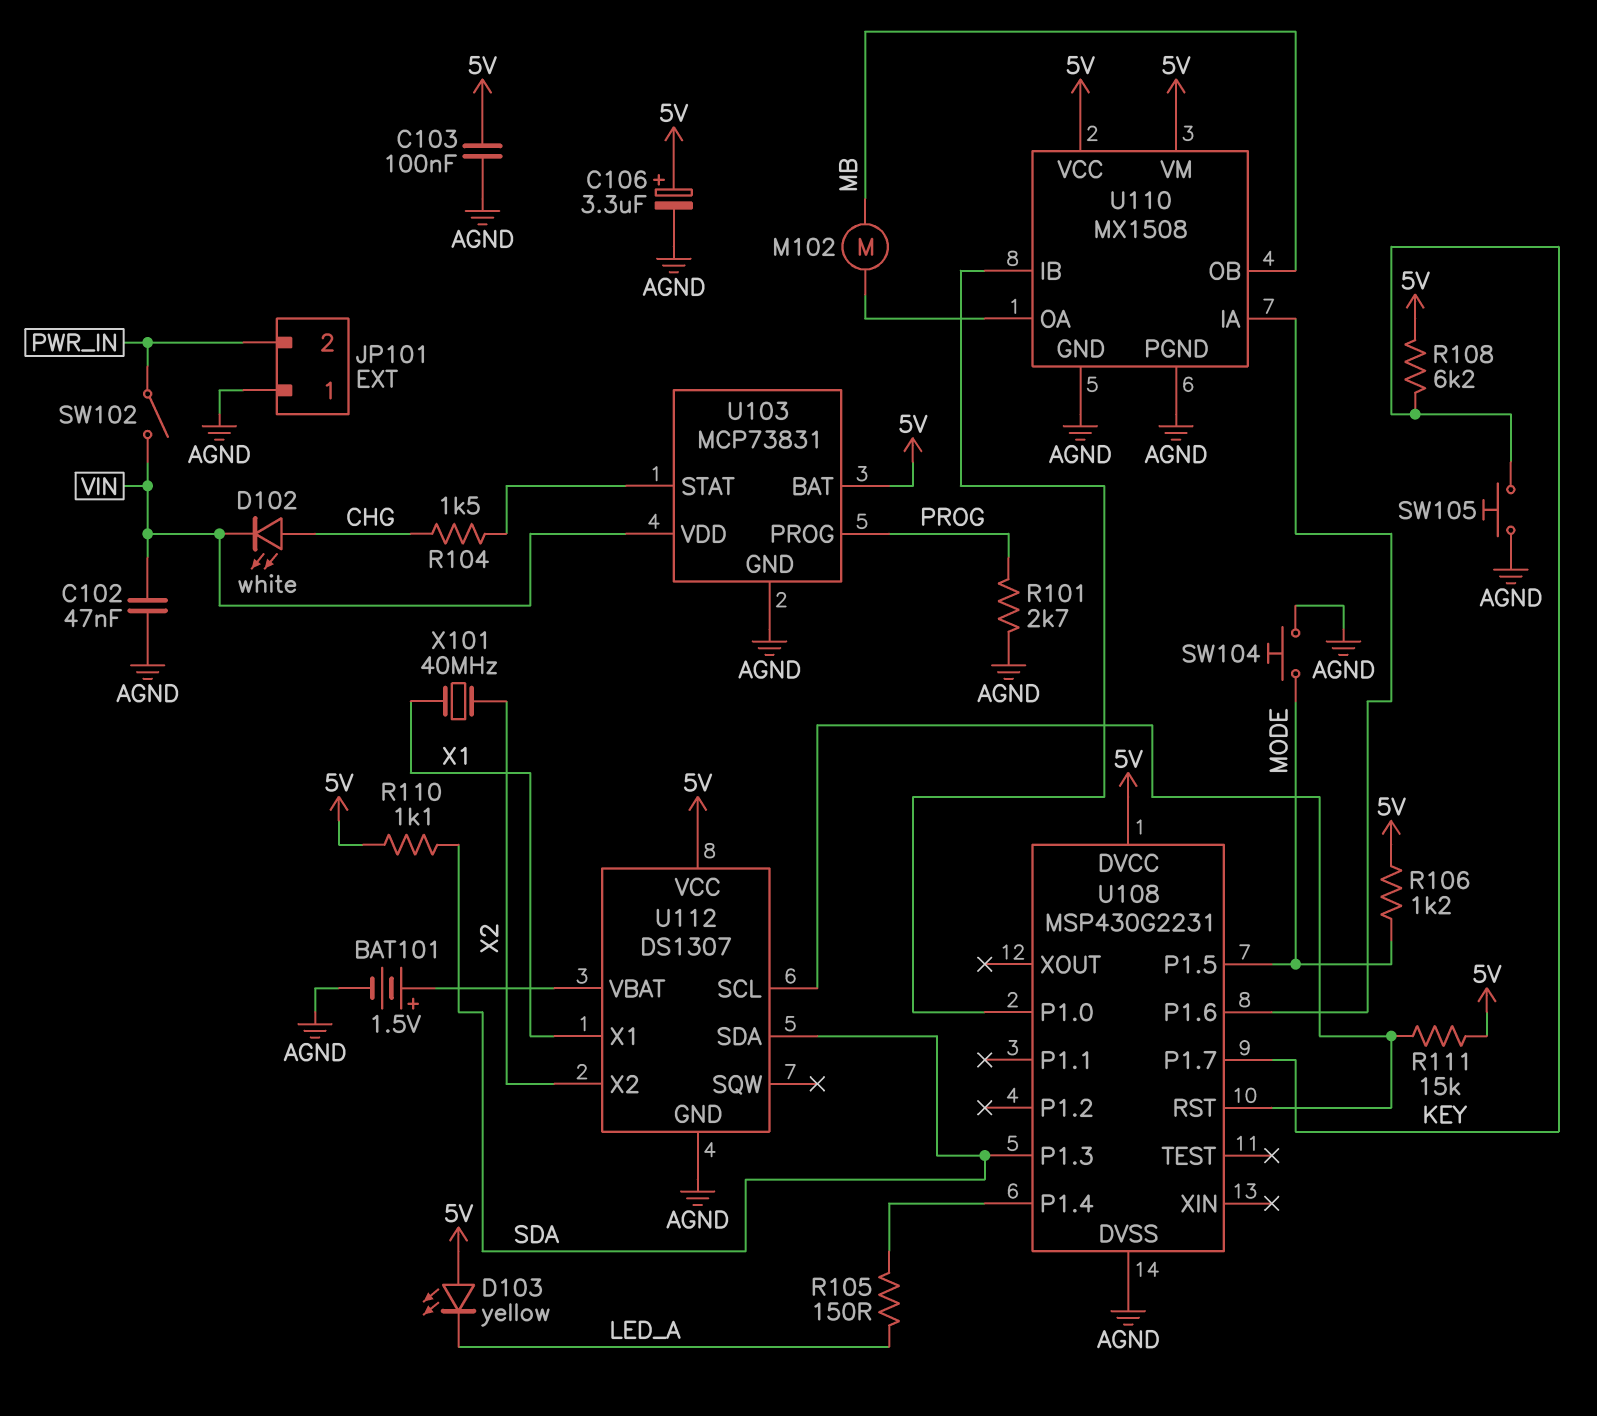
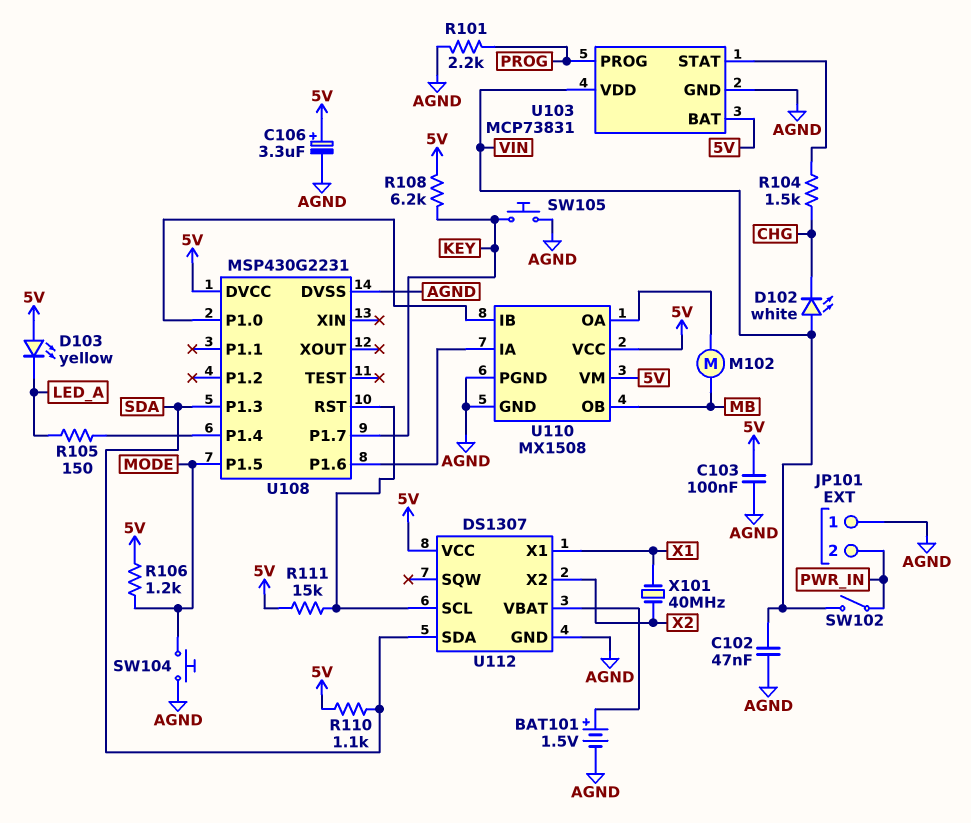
D102: LED white (A CHG, K VIN) -> LED white (A VIN, K CHG)
R101: 2.7k (AGND, PROG) -> 2.2k (AGND, PROG)

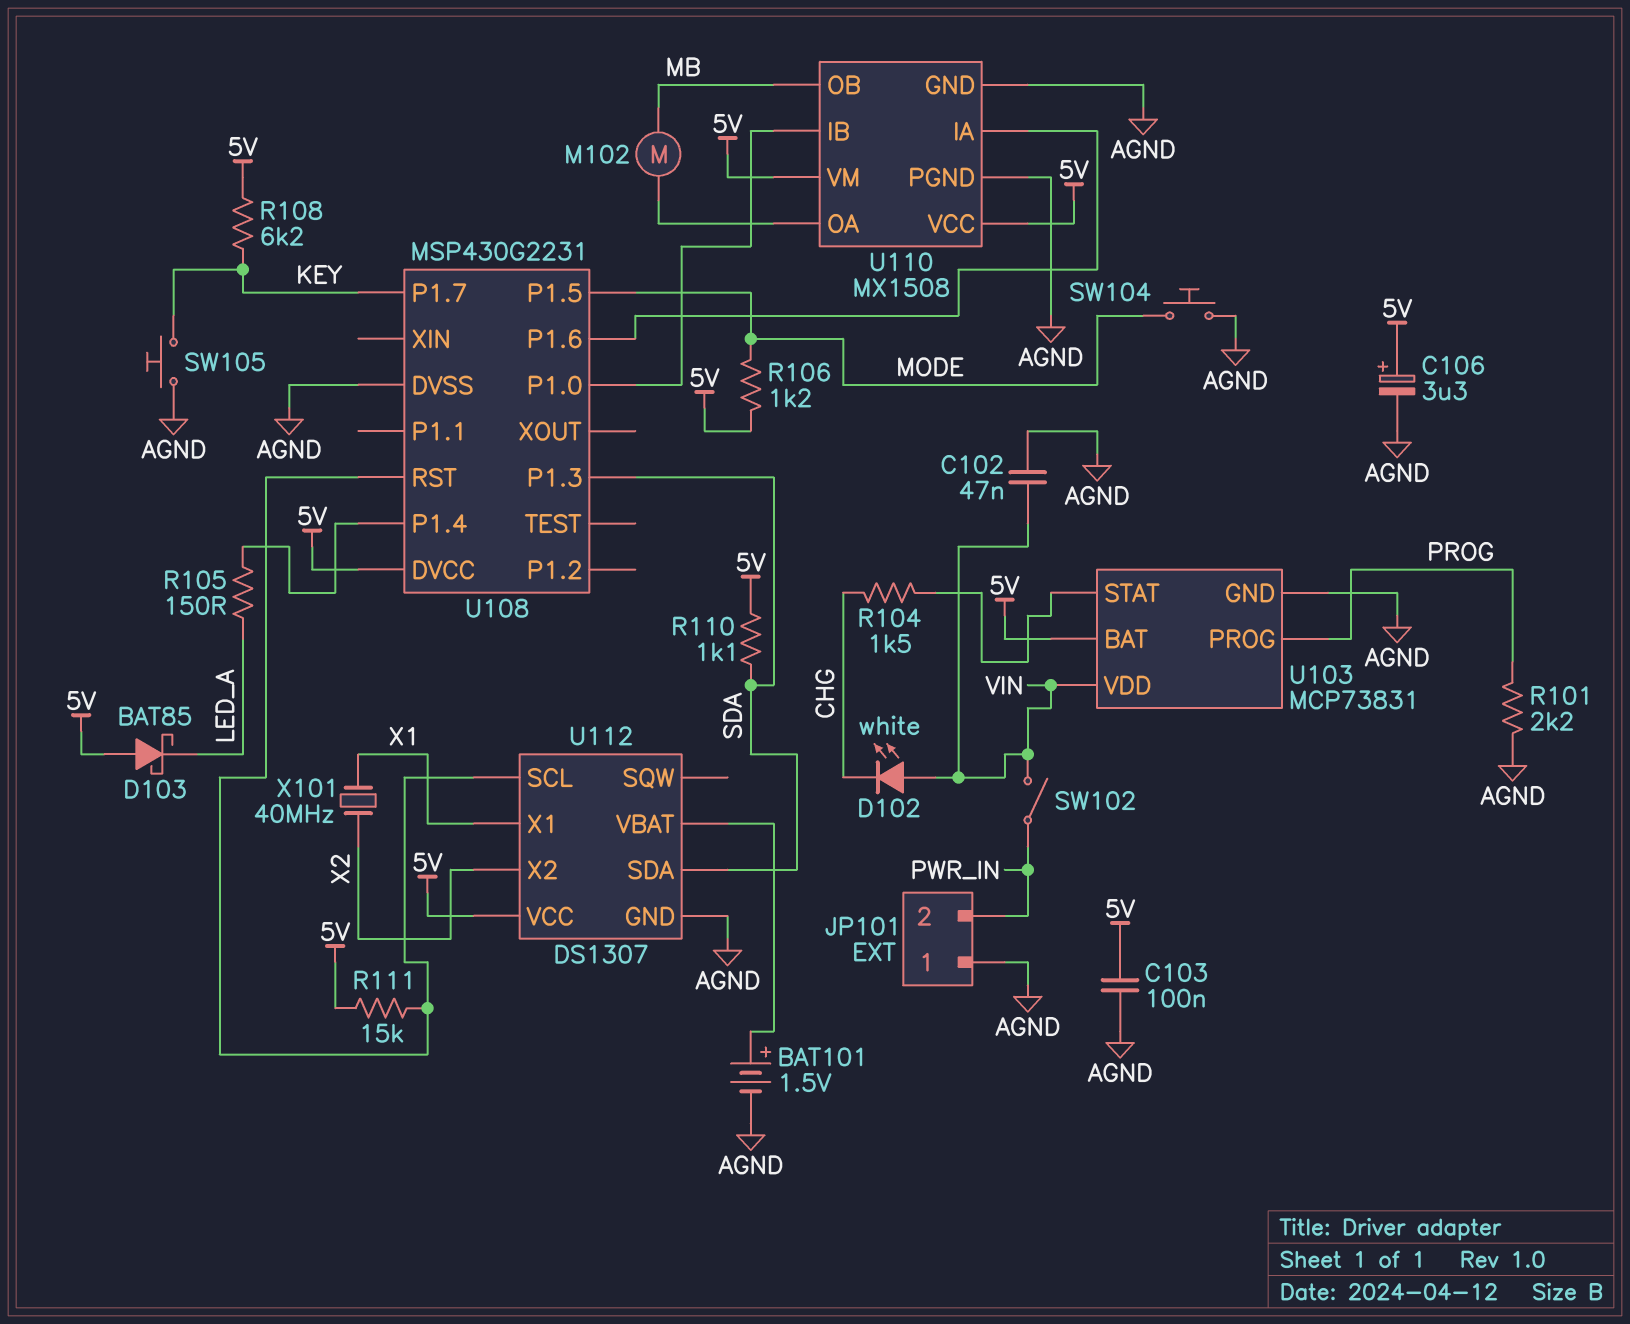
D103: LED yellow (A 5V, K LED_A) -> schottky BAT85 (A 5V, K LED_A)

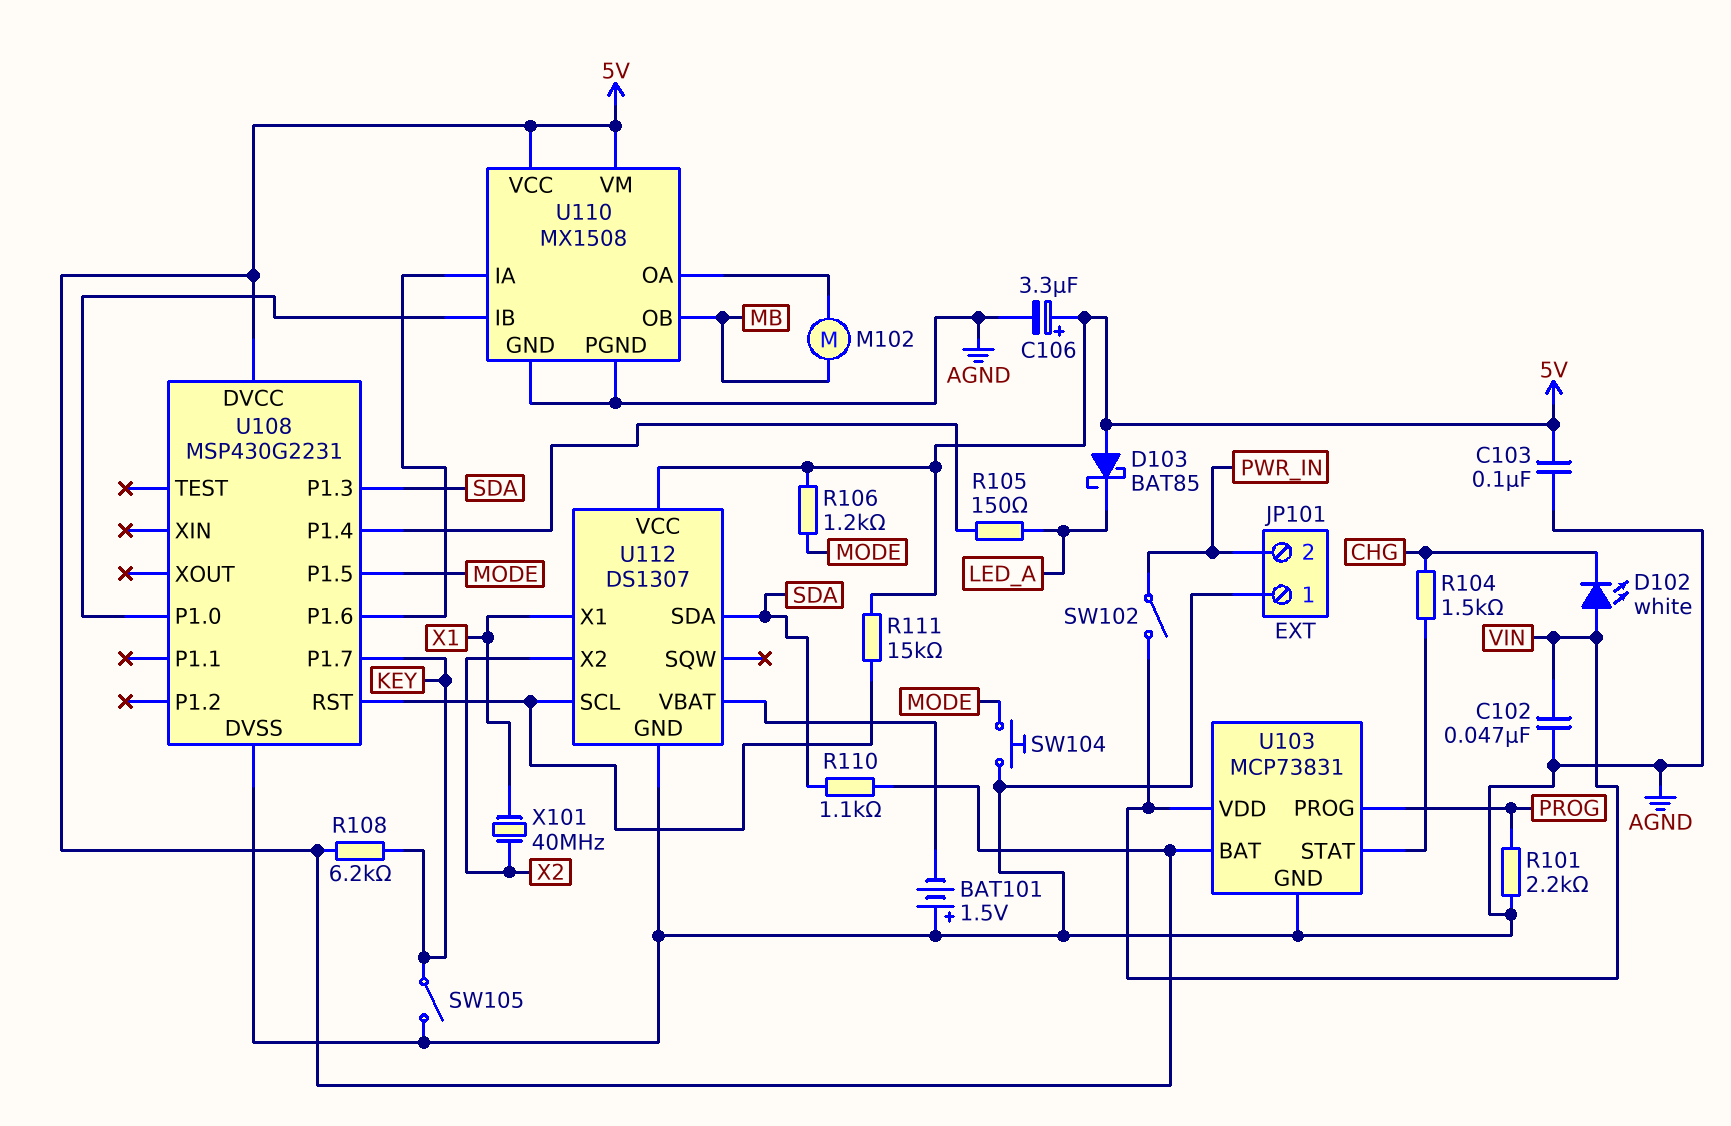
BAT101: 1.5V (plus U112/VBAT, minus AGND) -> 1.5V (plus AGND, minus U112/VBAT)
SW105: button (AGND, KEY) -> switch (AGND, KEY)

